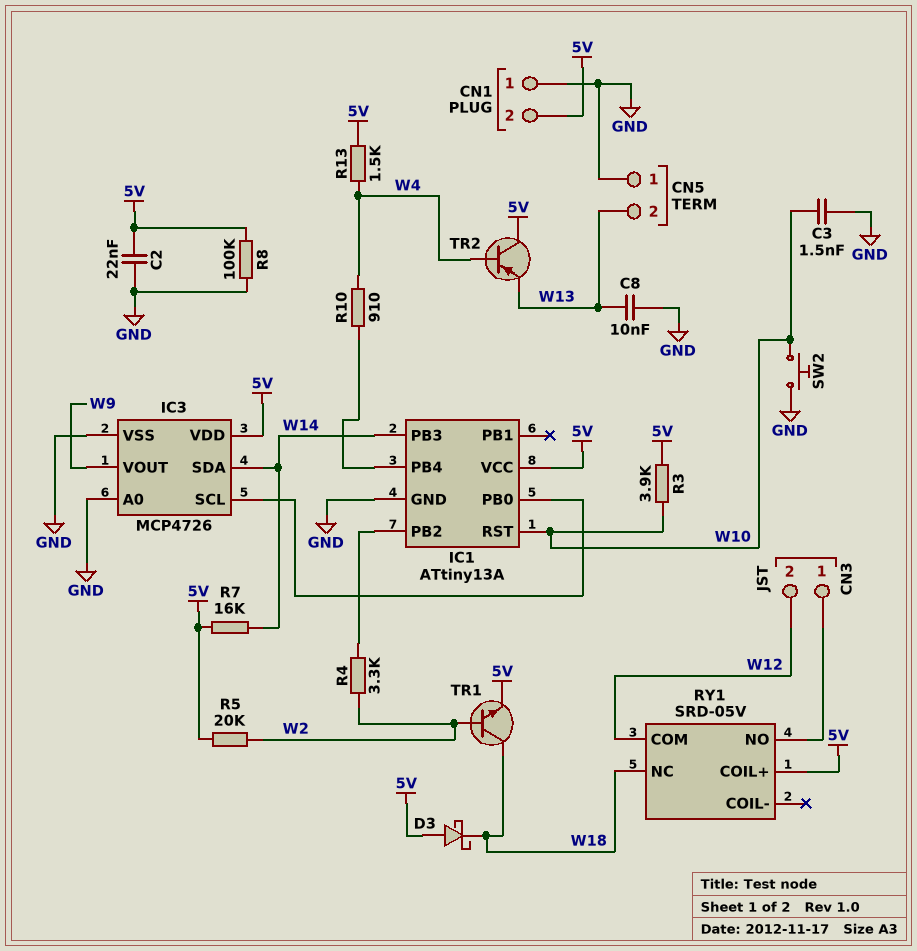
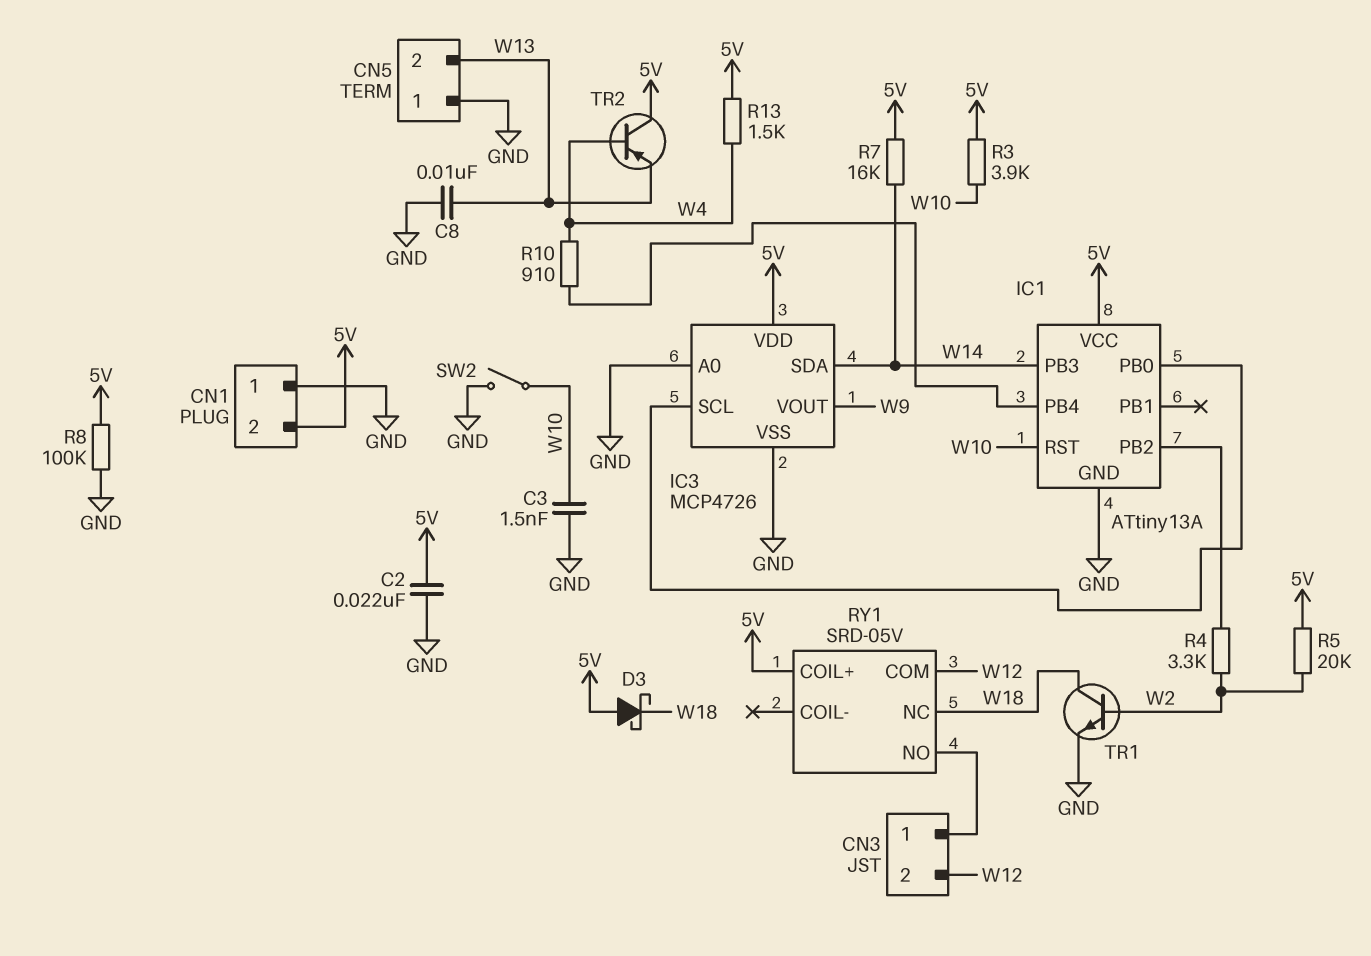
SW2: button (GND, W10) -> switch (GND, W10)
TR1: NPN (B W2, C W18, E 5V) -> NPN (B W2, C W18, E GND)

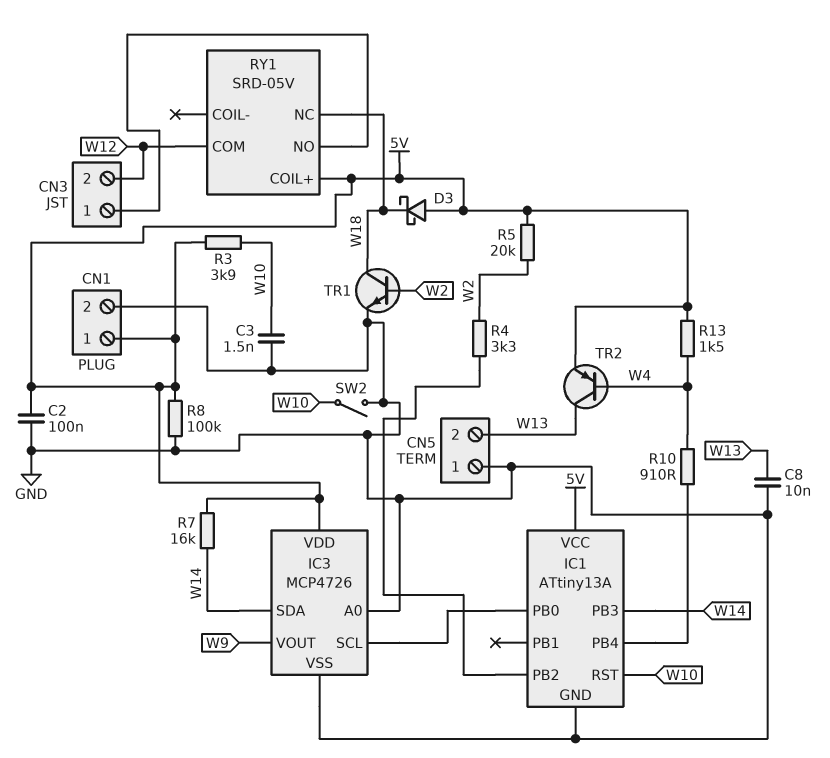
C2: 22nF (5V, GND) -> 100nF (5V, GND)
CN1 pin 1: GND -> 5V
CN1 pin 2: 5V -> GND
TR2: PNP (B W4, C 5V, E W13) -> PNP (B W4, C W13, E 5V)

